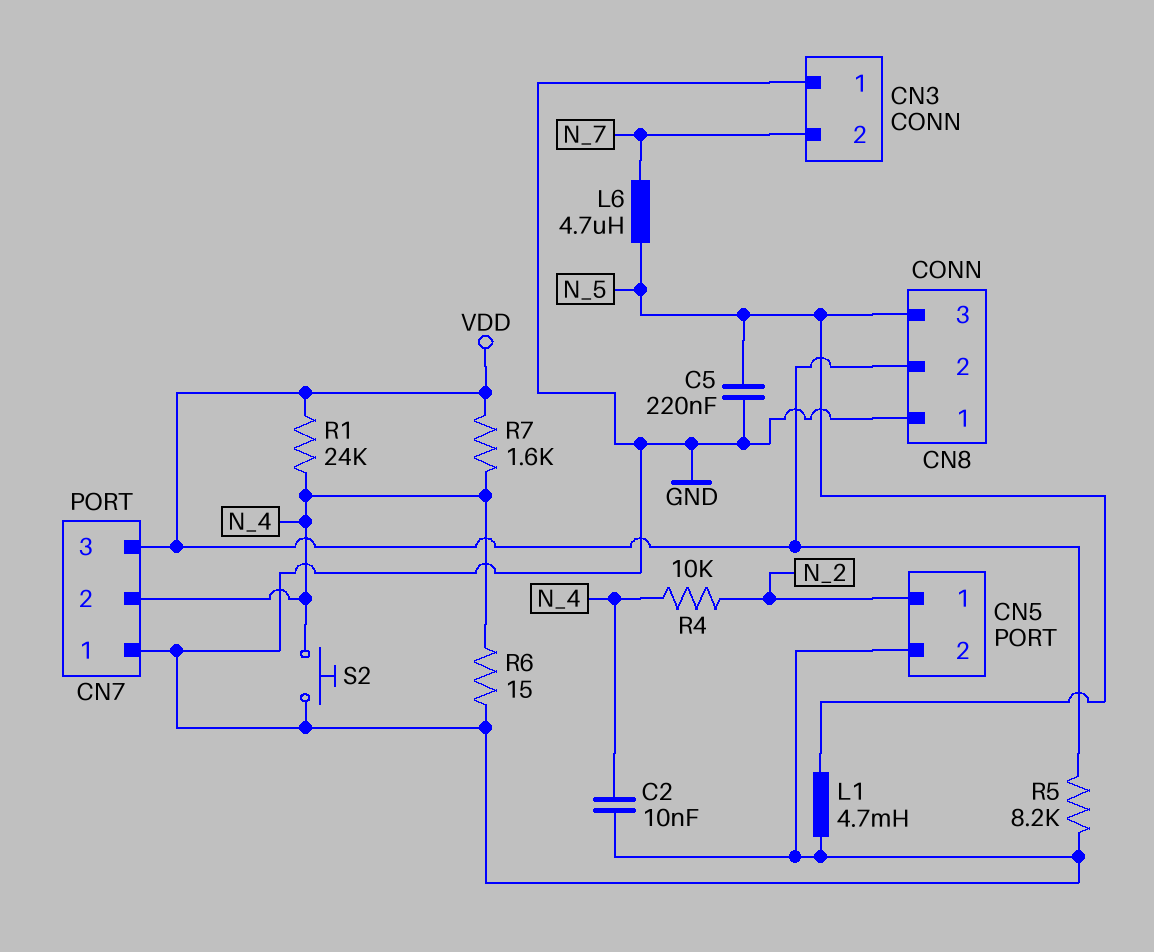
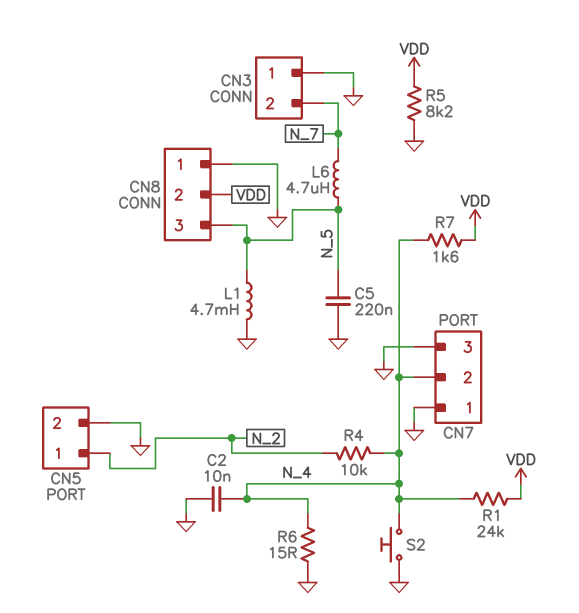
CN7 pin 3: VDD -> GND

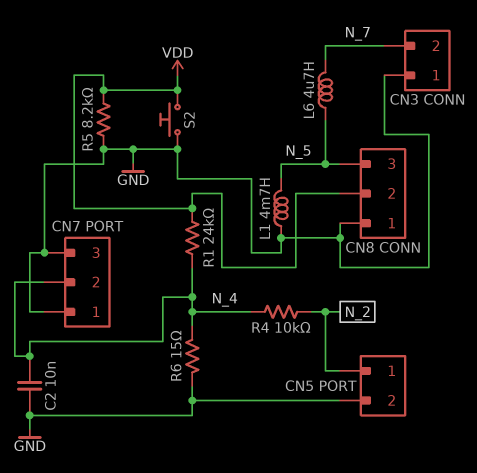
C5: 220nF (GND, N_5) -> none
R7: 1.6k (N_4, VDD) -> none
S2: button (GND, N_4) -> button (GND, VDD)

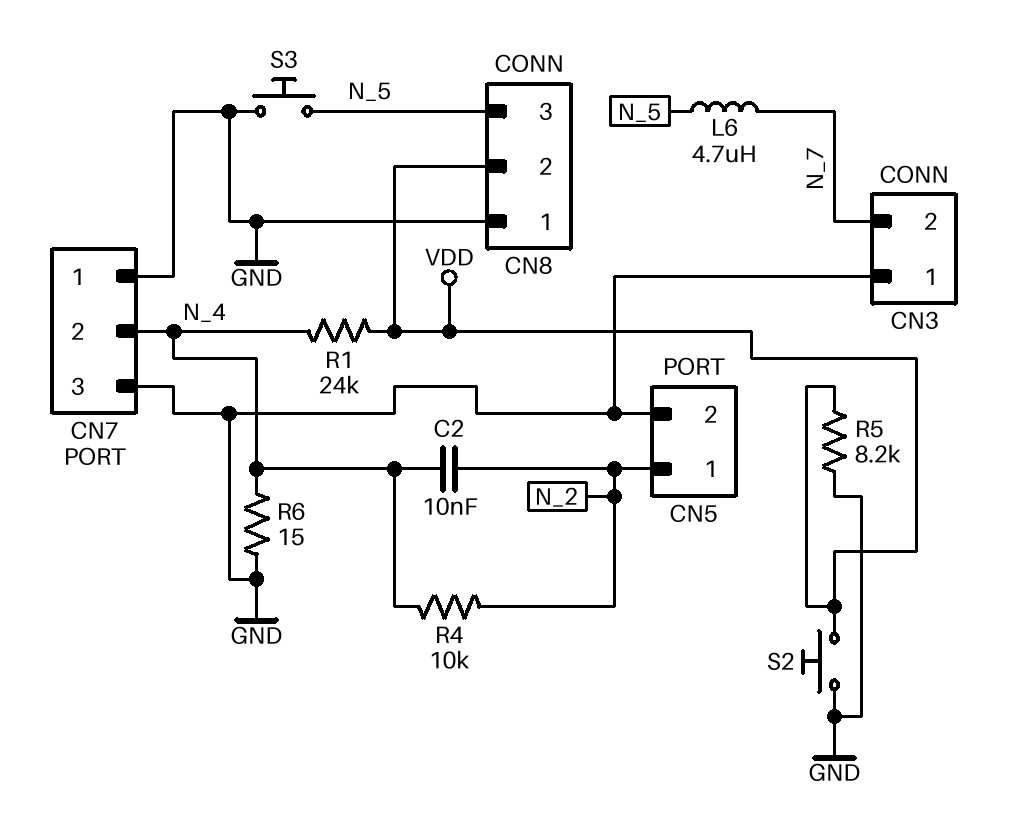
C2: 10nF (GND, N_4) -> 10nF (N_2, N_4)
L1: 4.7mH (GND, N_5) -> none
S3: none -> button (GND, N_5)

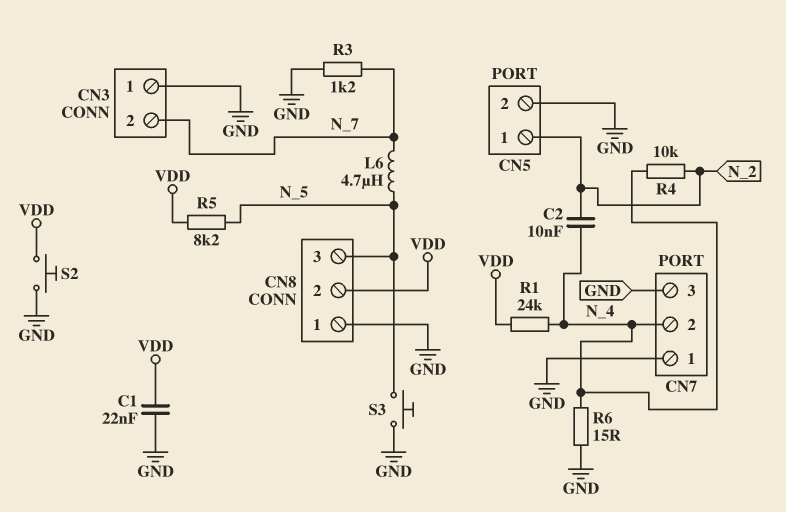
C1: none -> 22nF (GND, VDD)
R3: none -> 1.2k (GND, N_7)
R5: 8.2k (GND, VDD) -> 8.2k (N_5, VDD)

